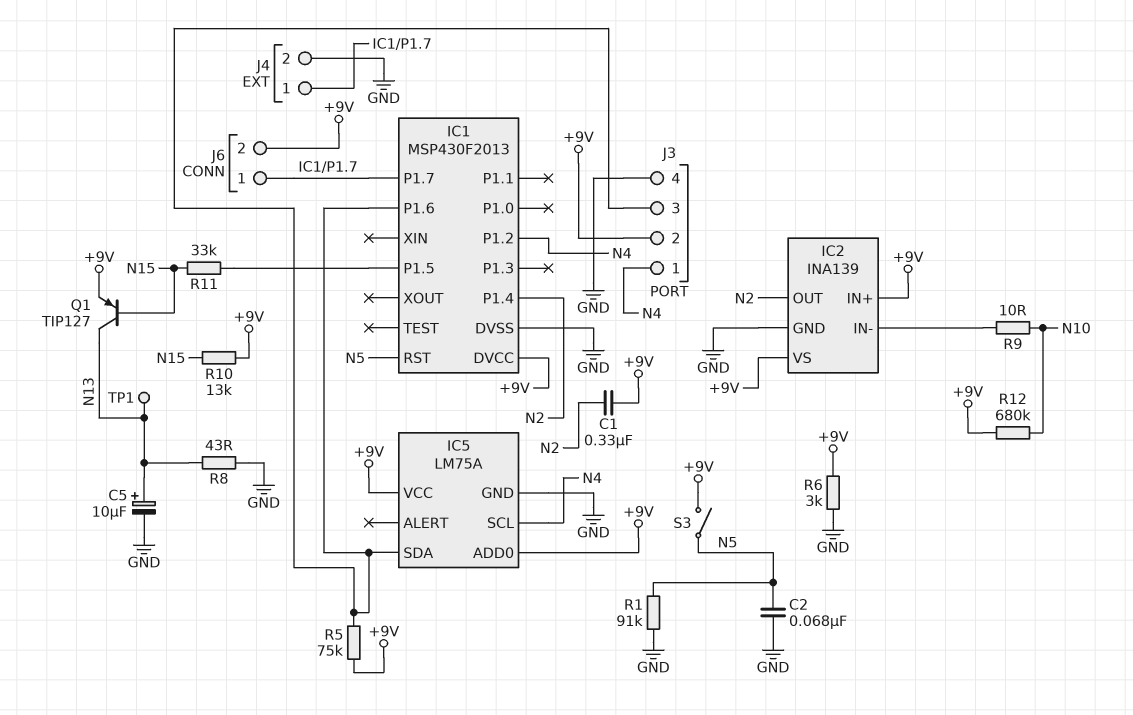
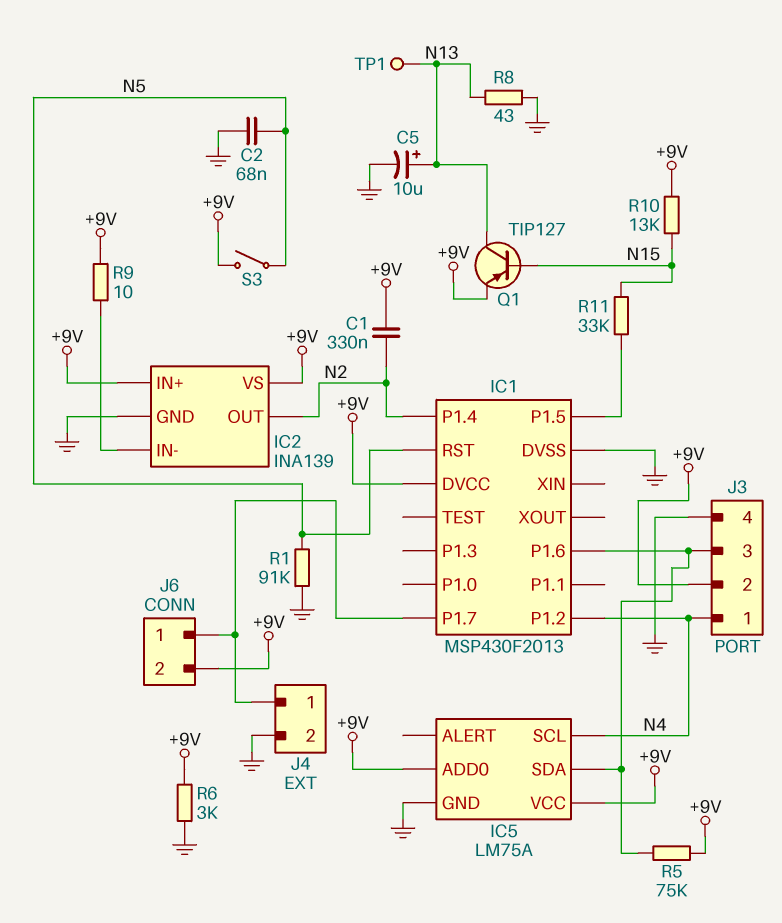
R9: 10 (IC2/IN-, N10) -> 10 (+9V, IC2/IN-)
R12: 680k (+9V, N10) -> none

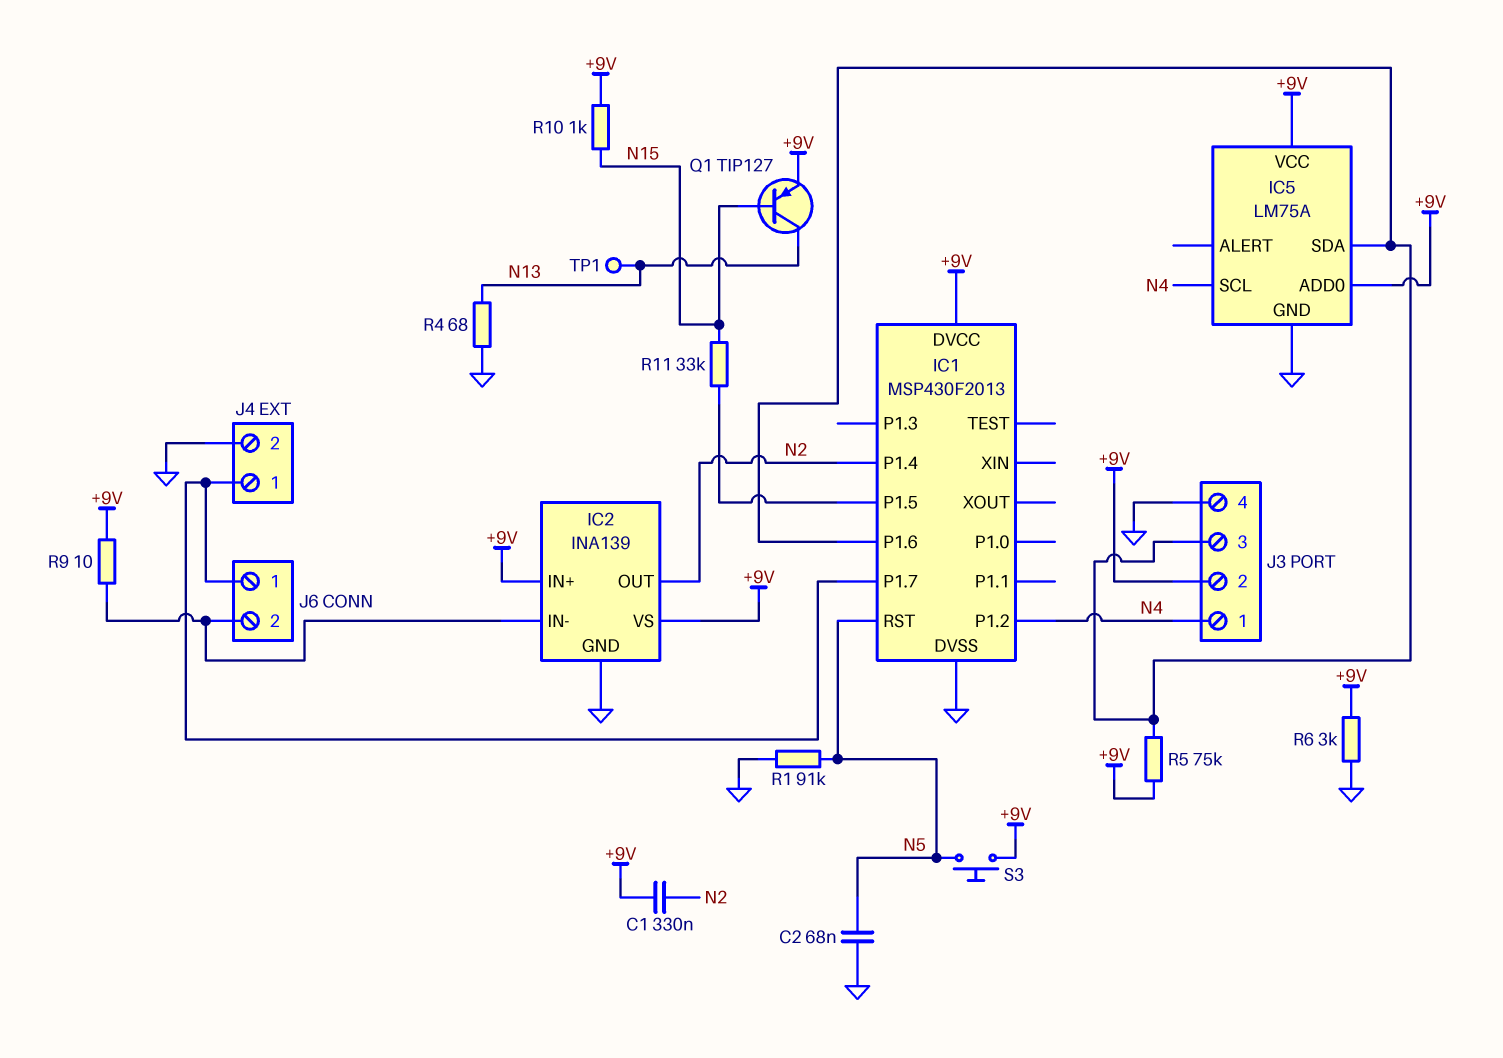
C5: 10uF (plus N13, minus GND) -> none
J6 pin 2: +9V -> IC2/IN-
R4: none -> 68 (GND, N13)
R8: 43 (GND, N13) -> none
R10: 13k (+9V, N15) -> 1k (+9V, N15)
S3: switch (+9V, N5) -> button (+9V, N5)

